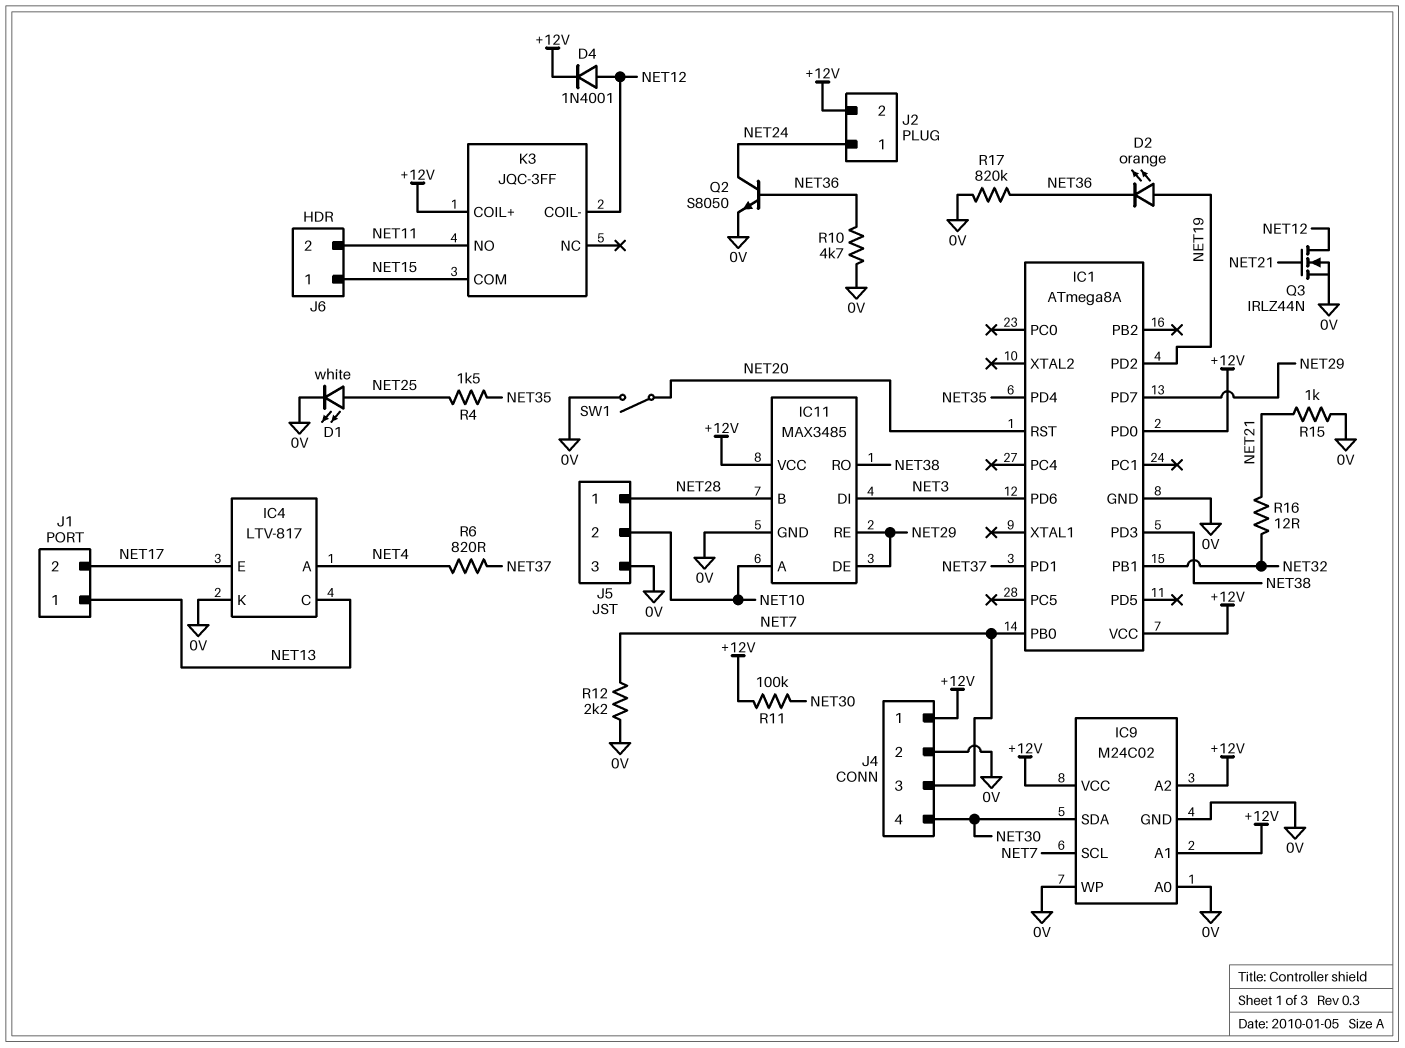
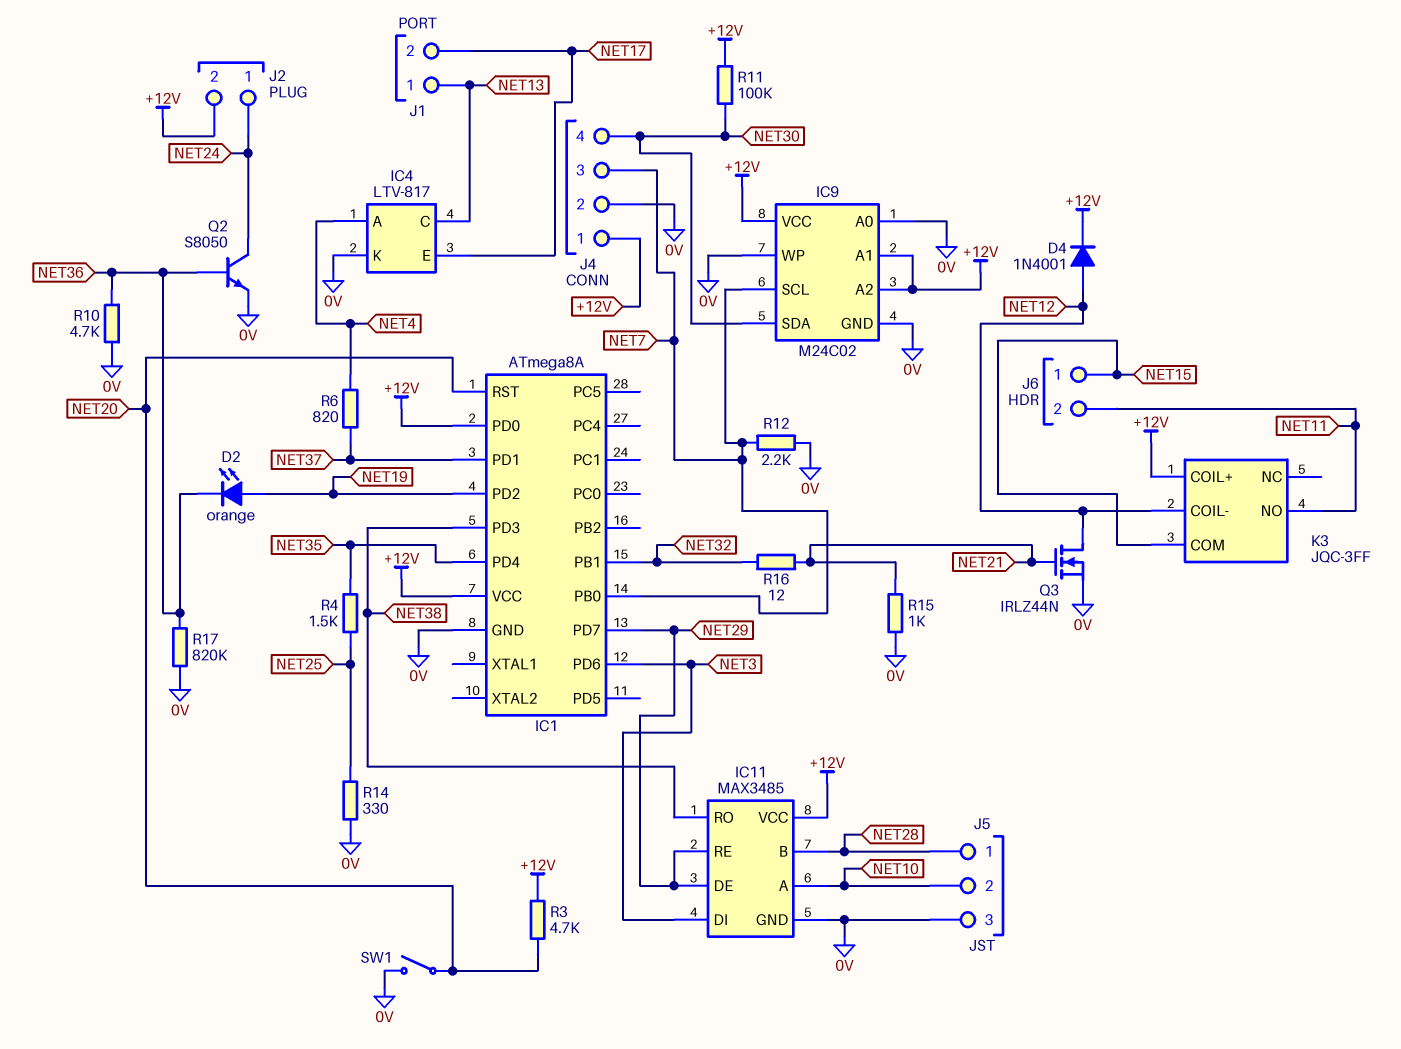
D1: LED white (A NET25, K 0V) -> none
R3: none -> 4.7k (+12V, NET20)
R14: none -> 330 (0V, NET25)

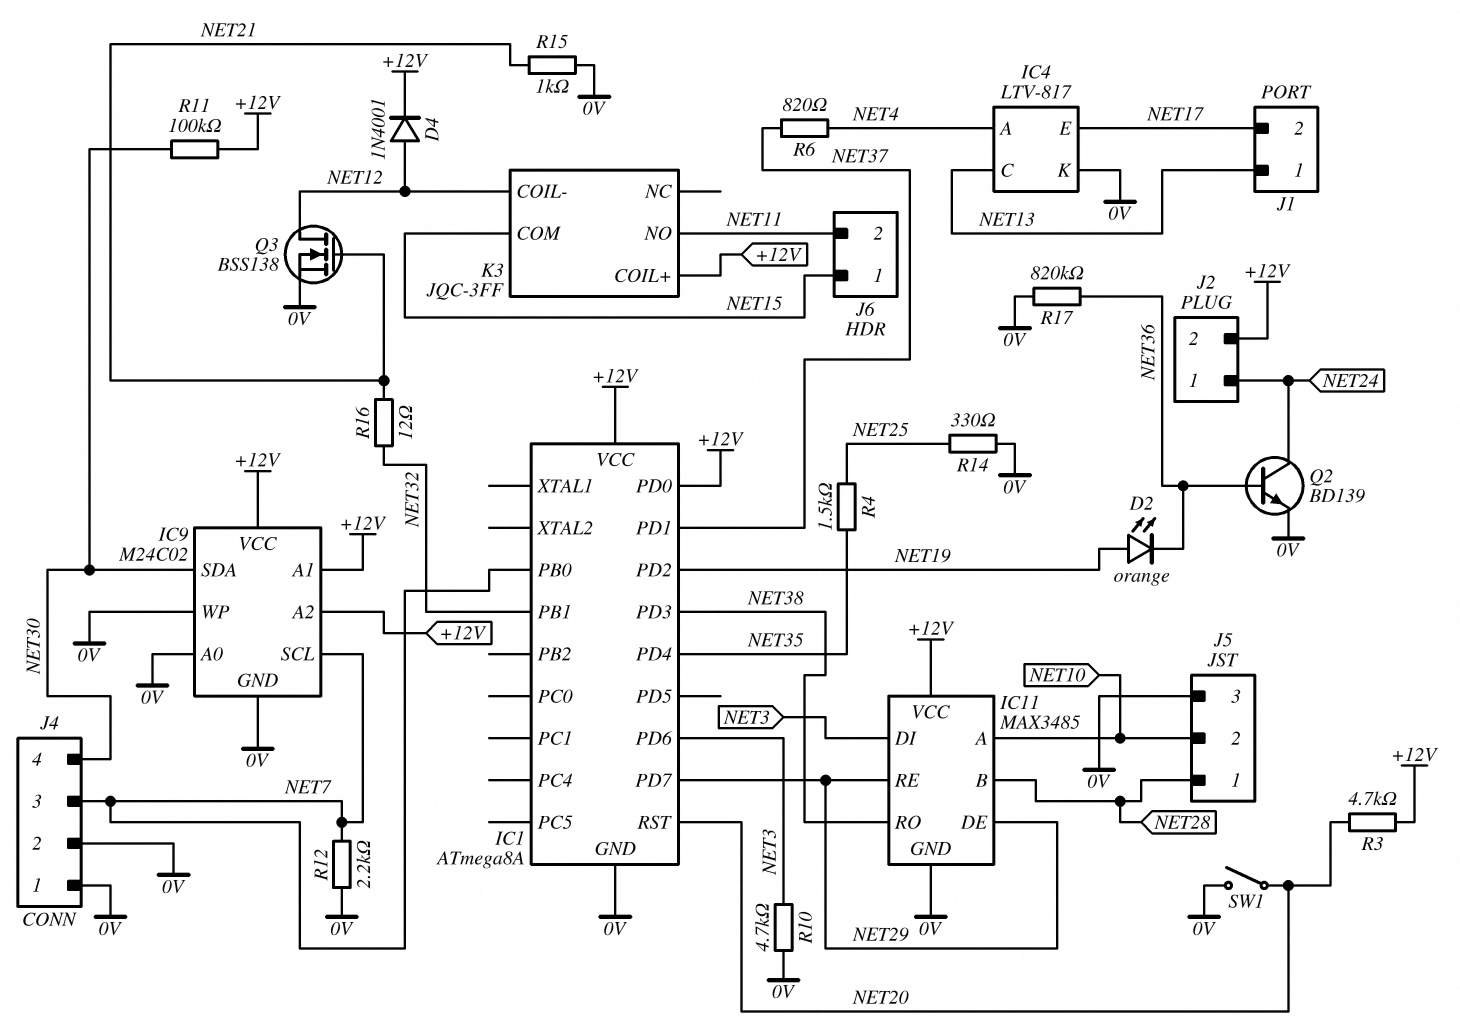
J4 pin 1: +12V -> 0V
Q2: NPN S8050 (B NET36, C NET24, E 0V) -> NPN BD139 (B NET36, C NET24, E 0V)
Q3: NMOS IRLZ44N (G NET21, D NET12, S 0V) -> NMOS BSS138 (G NET21, D NET12, S 0V)
R10: 4.7k (0V, NET36) -> 4.7k (0V, NET3)

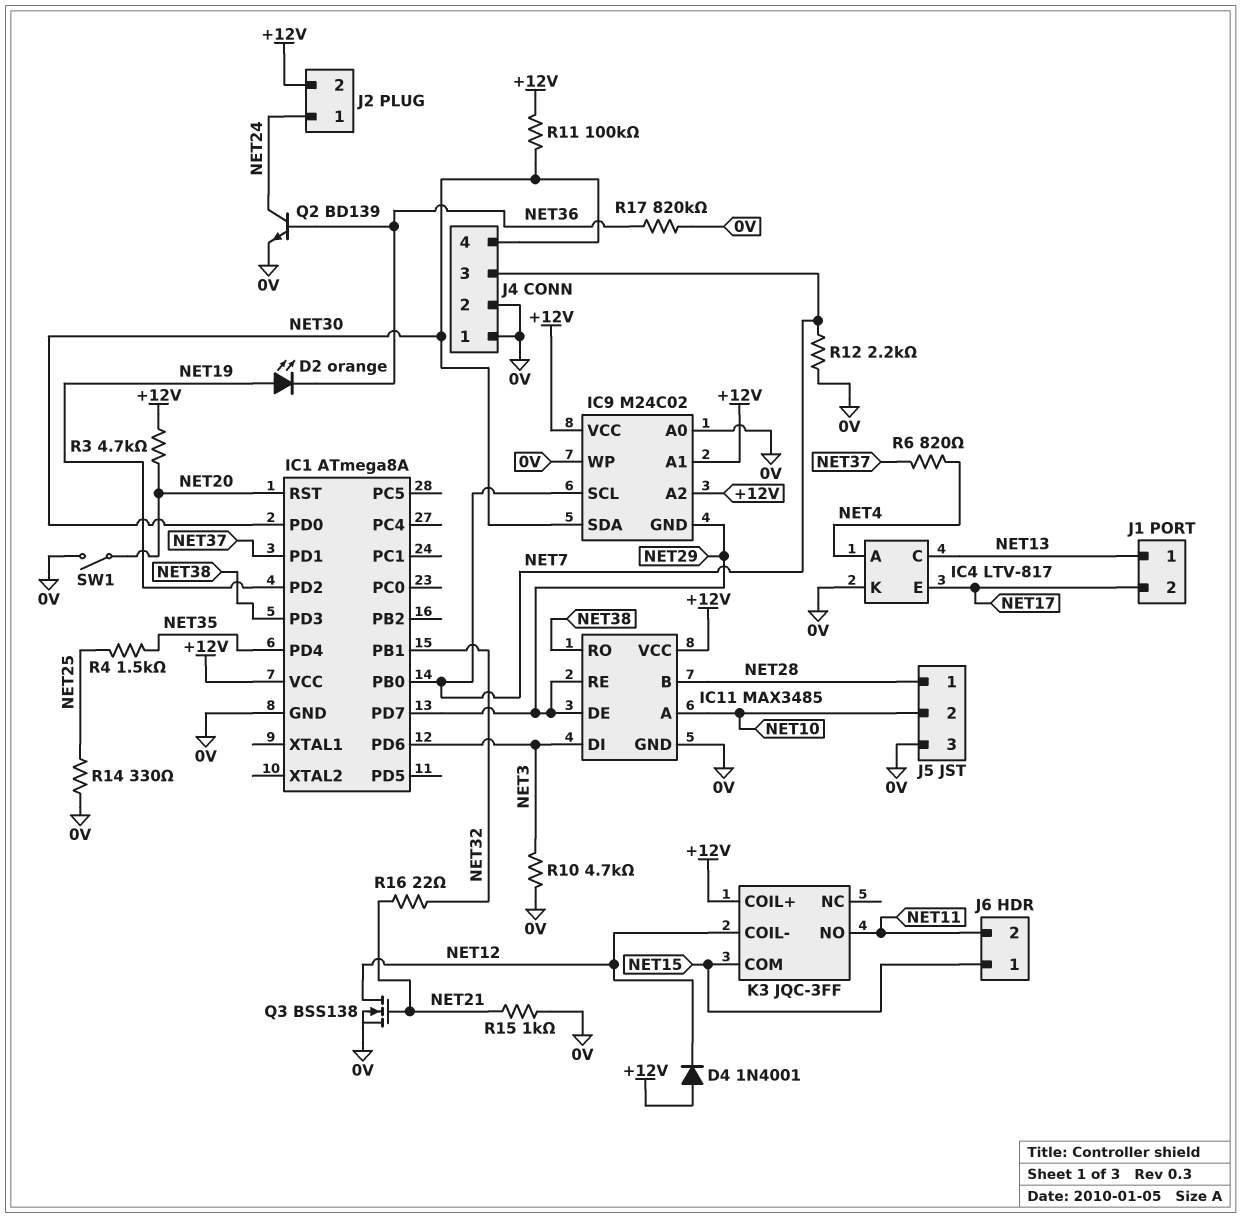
D4: diode 1N4001 (A NET12, K +12V) -> diode 1N4001 (A +12V, K NET12)
IC1 pin PD0: +12V -> NET30
IC9 pin GND: 0V -> NET29
R16: 12 (NET21, NET32) -> 22 (NET21, NET32)

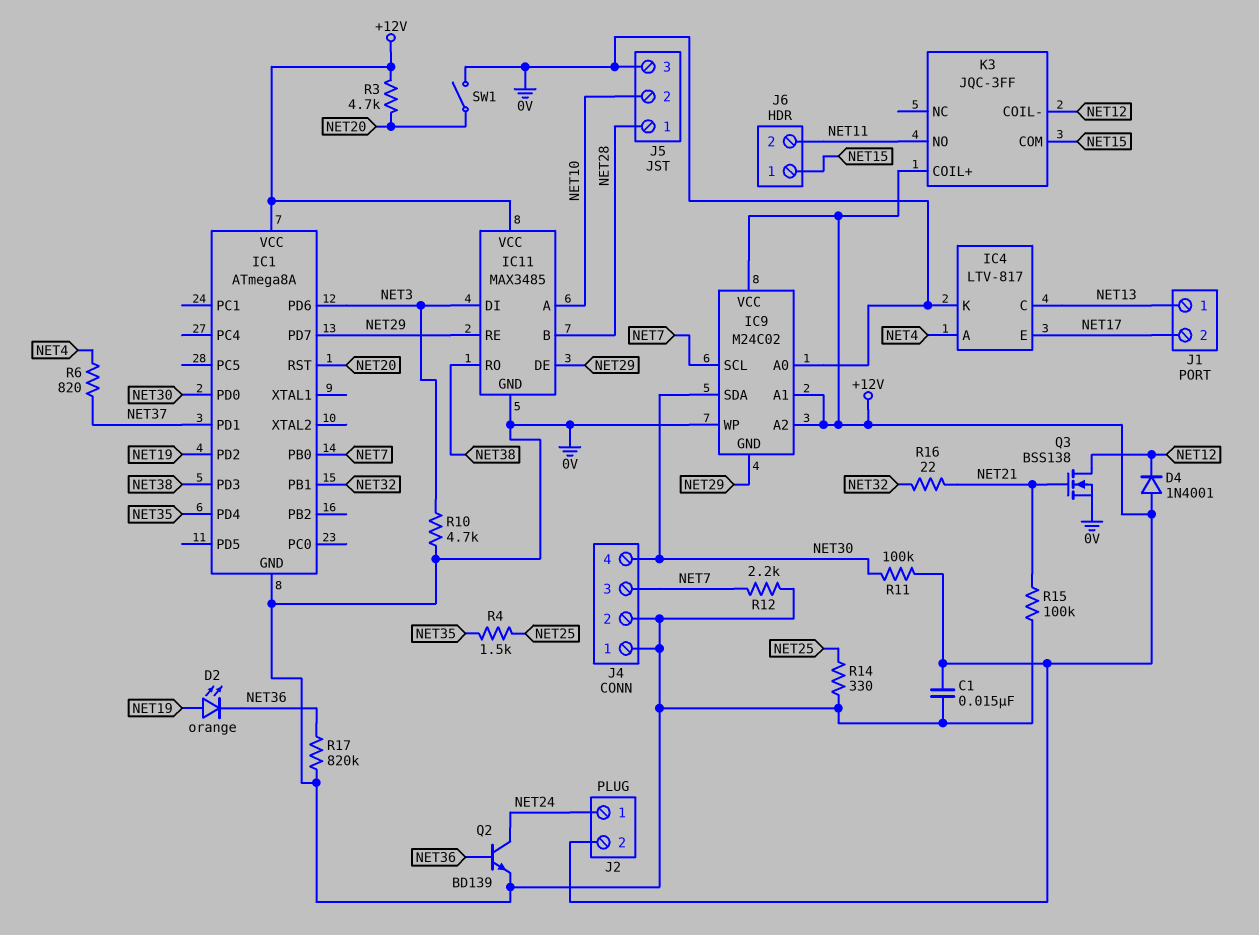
C1: none -> 15nF (+12V, 0V)
R15: 1k (0V, NET21) -> 100k (0V, NET21)

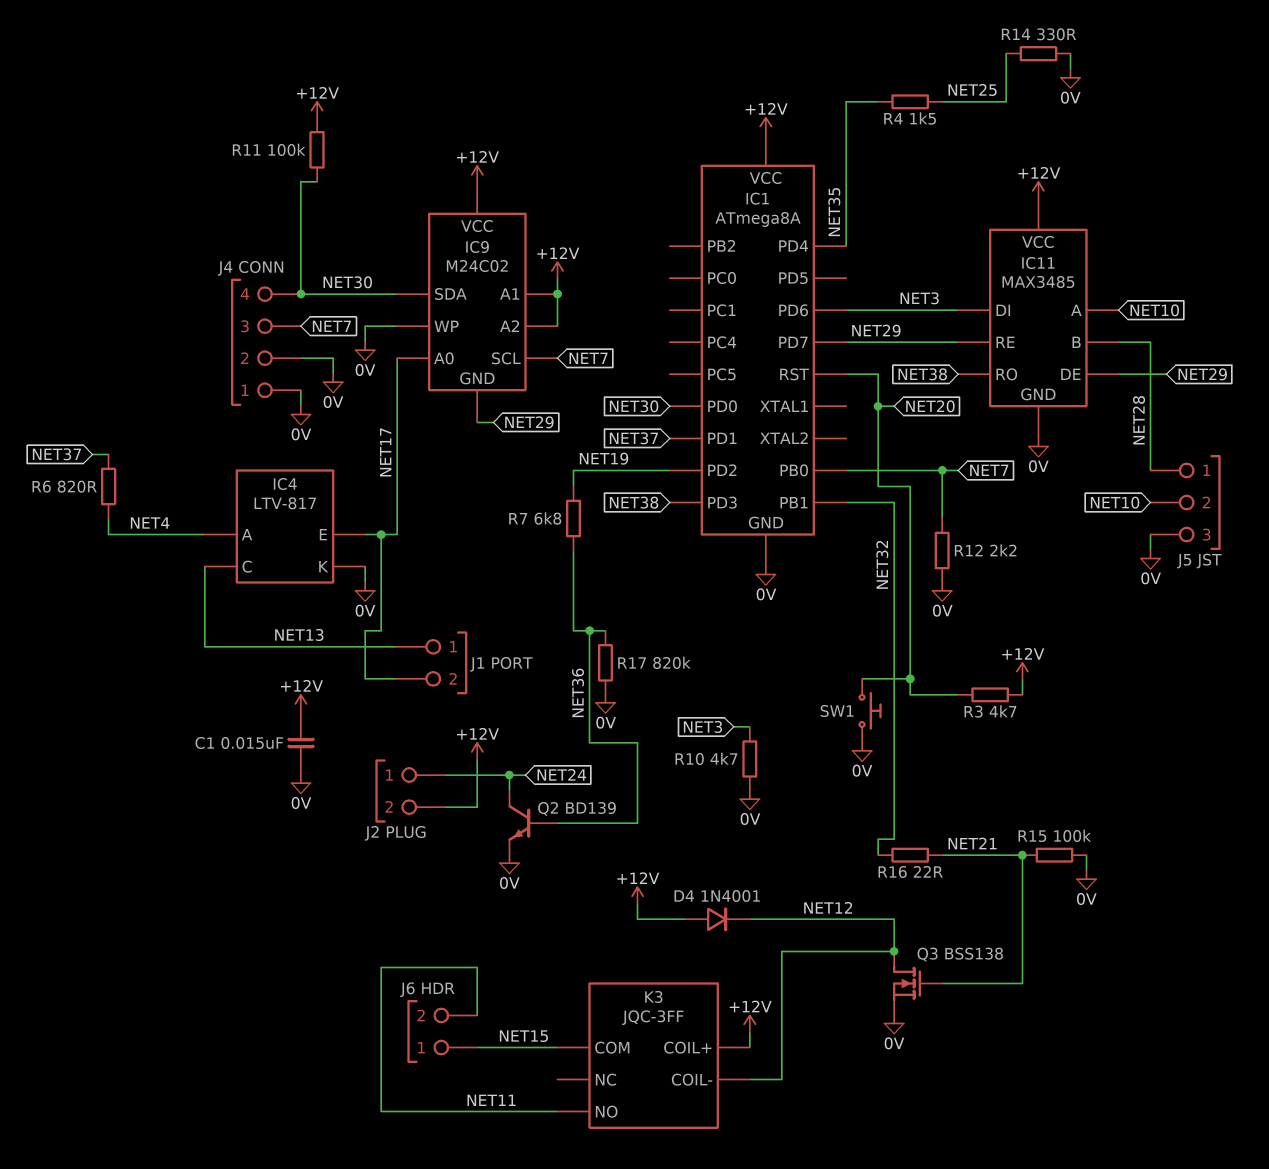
D2: LED orange (A NET19, K NET36) -> none
IC9 pin A0: 0V -> NET17
R7: none -> 6.8k (NET19, NET36)
SW1: switch (0V, NET20) -> button (0V, NET20)

